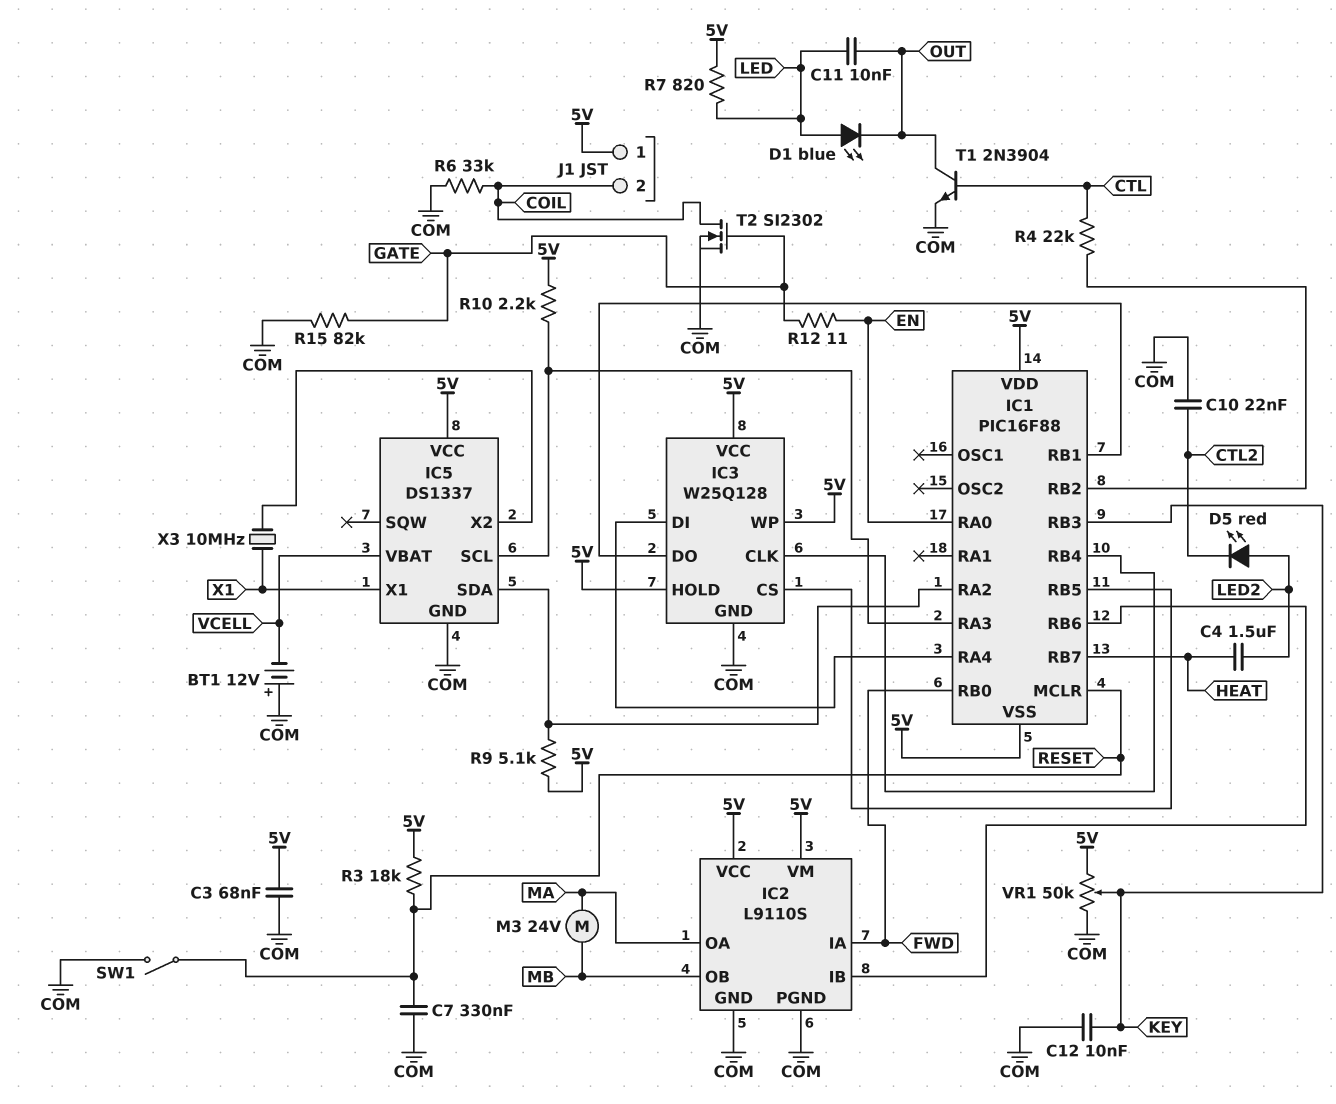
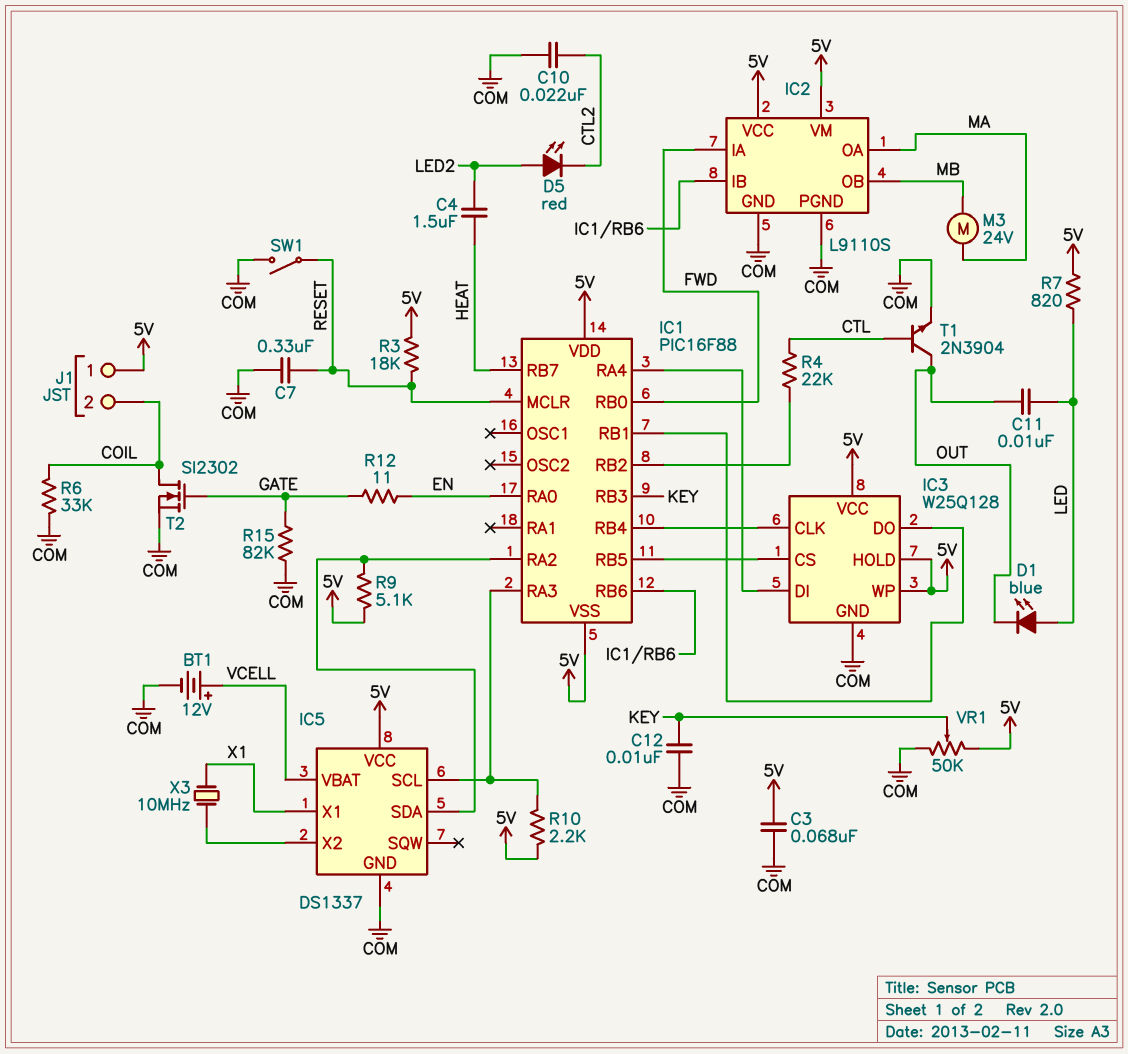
BT1: 12V (plus COM, minus VCELL) -> 12V (plus VCELL, minus COM)

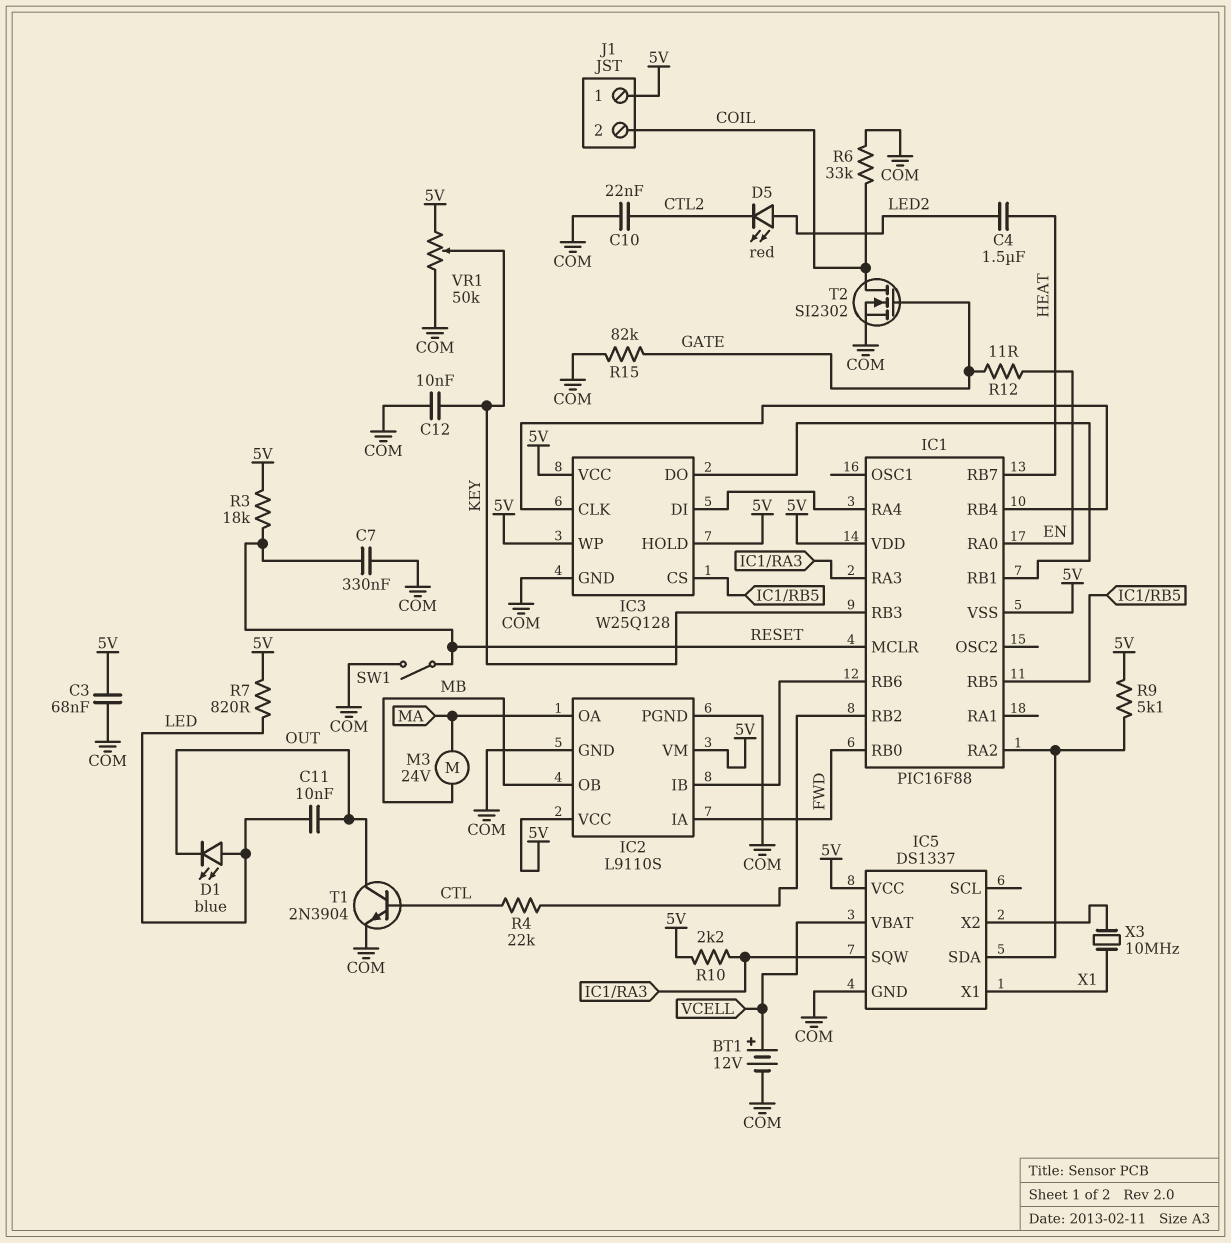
IC5 pin SCL: IC1/RA3 -> none
IC5 pin SQW: none -> IC1/RA3

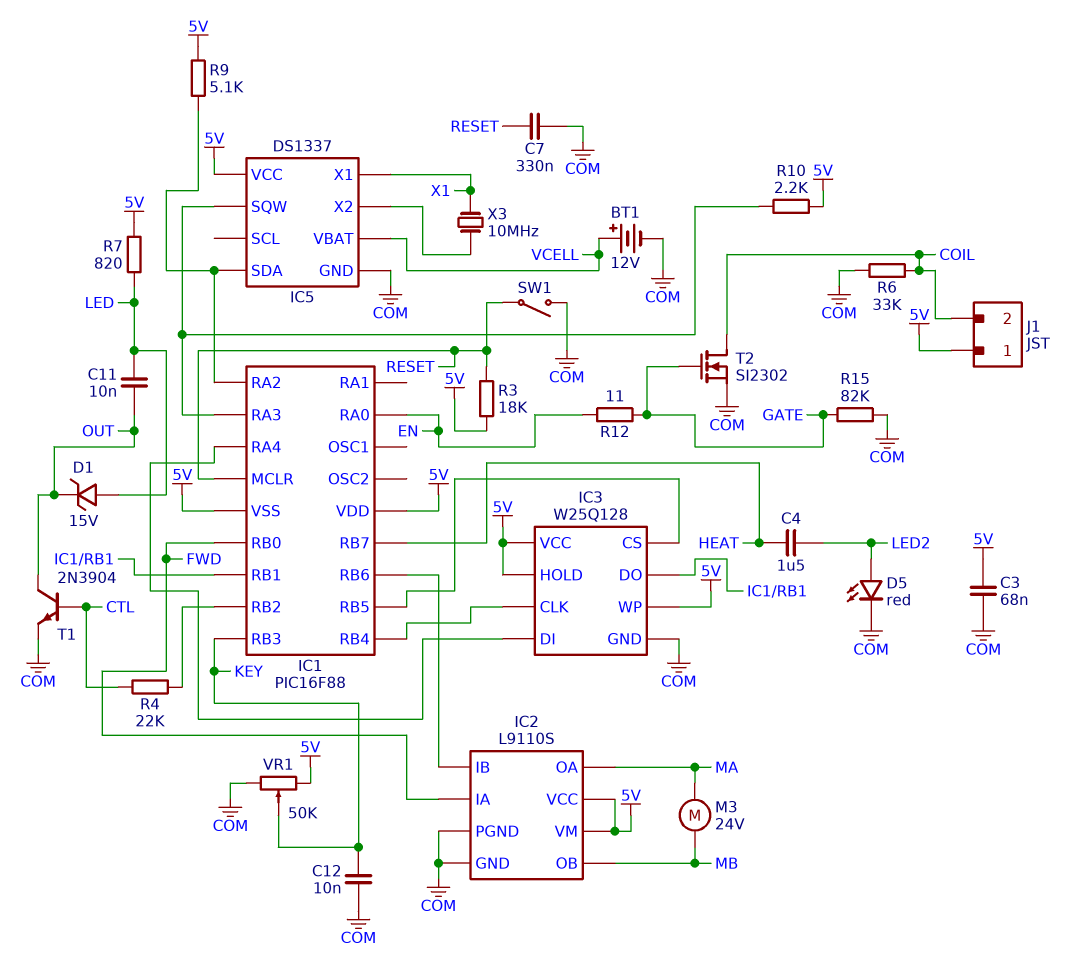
C10: 22nF (COM, CTL2) -> none
D1: LED blue (A LED, K OUT) -> zener 15V (A LED, K OUT)
D5: LED red (A LED2, K CTL2) -> LED red (A LED2, K COM)

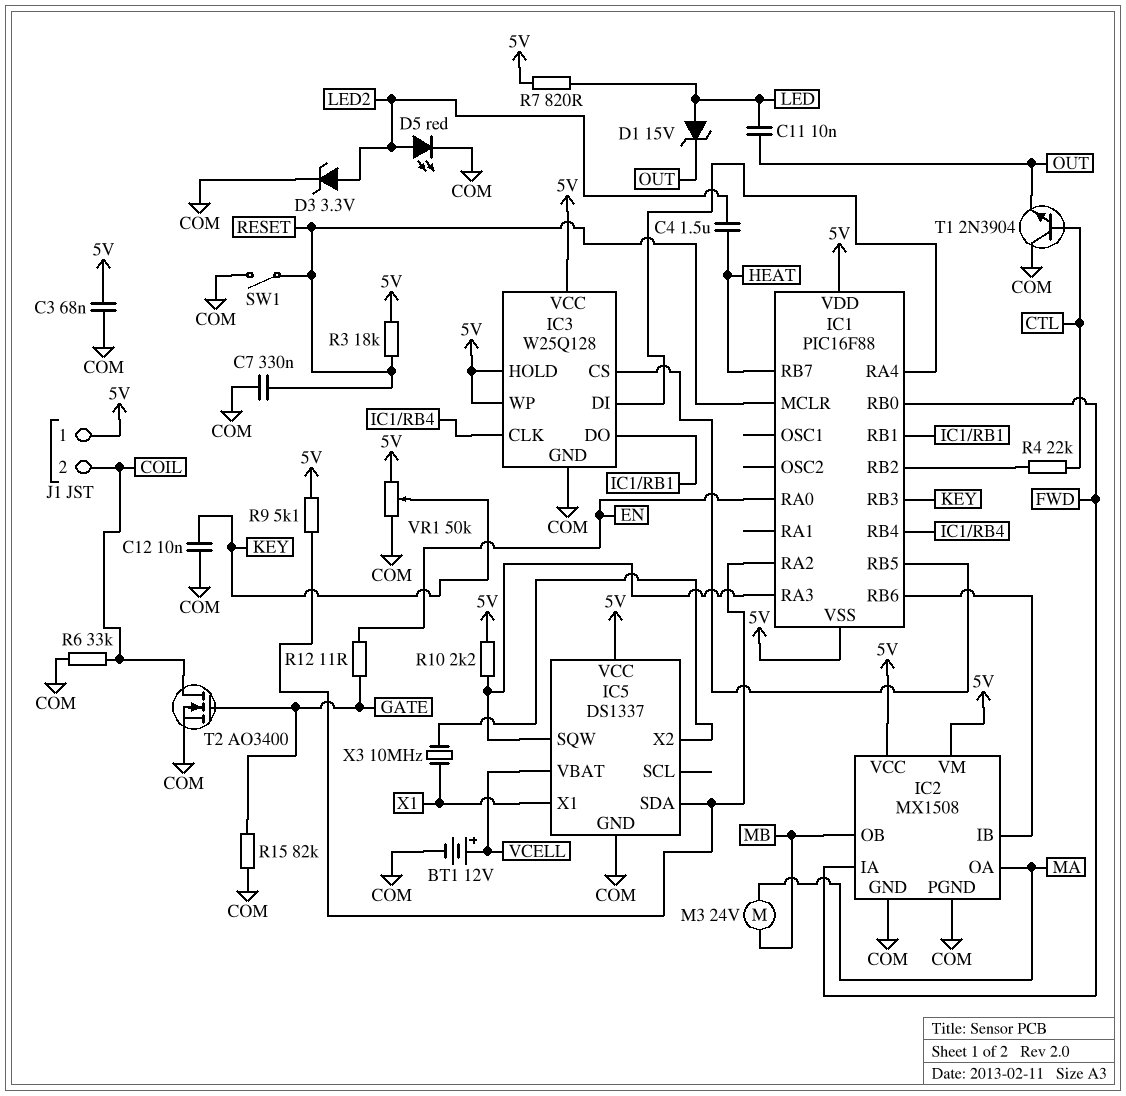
D3: none -> zener 3.3V (A LED2, K COM)
IC2: L9110S -> MX1508
T1: NPN 2N3904 (B CTL, C OUT, E COM) -> NPN 2N3904 (B CTL, C COM, E OUT)
T2: NMOS SI2302 (G GATE, D COIL, S COM) -> NMOS AO3400 (G GATE, D COIL, S COM)

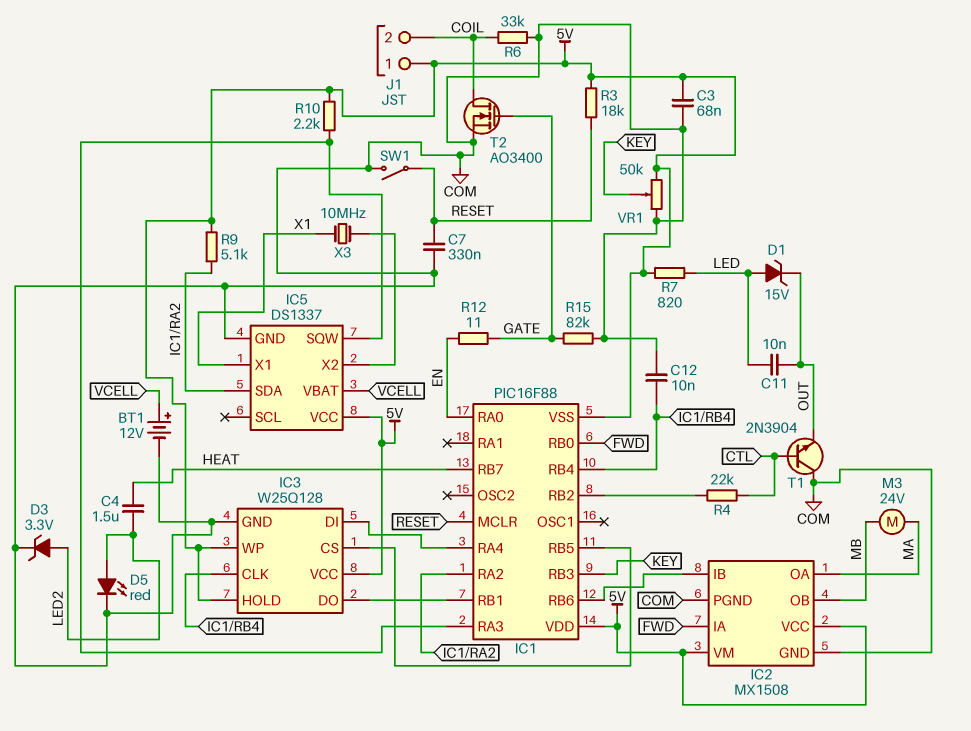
C12: 10nF (COM, KEY) -> 10nF (COM, IC1/RB4)

